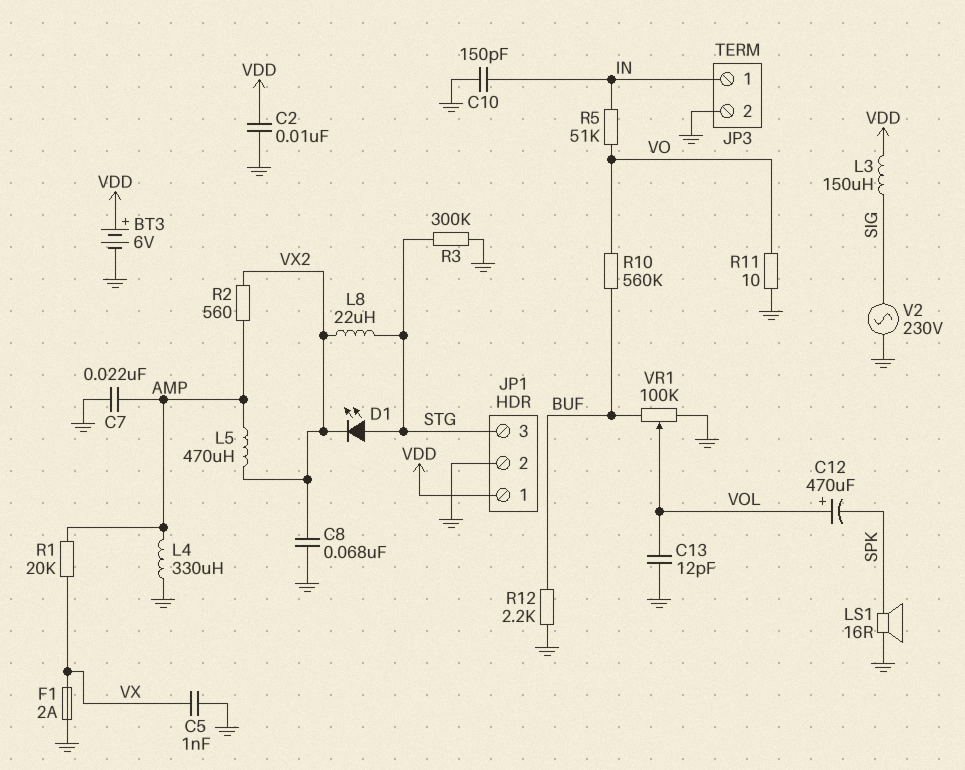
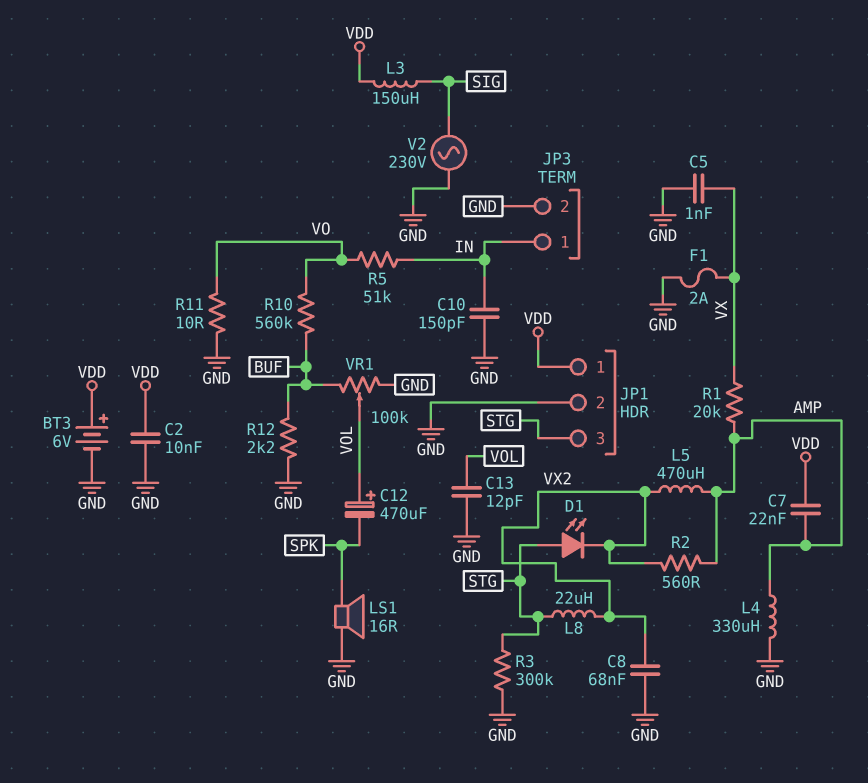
C7: 22nF (AMP, GND) -> 22nF (AMP, VDD)

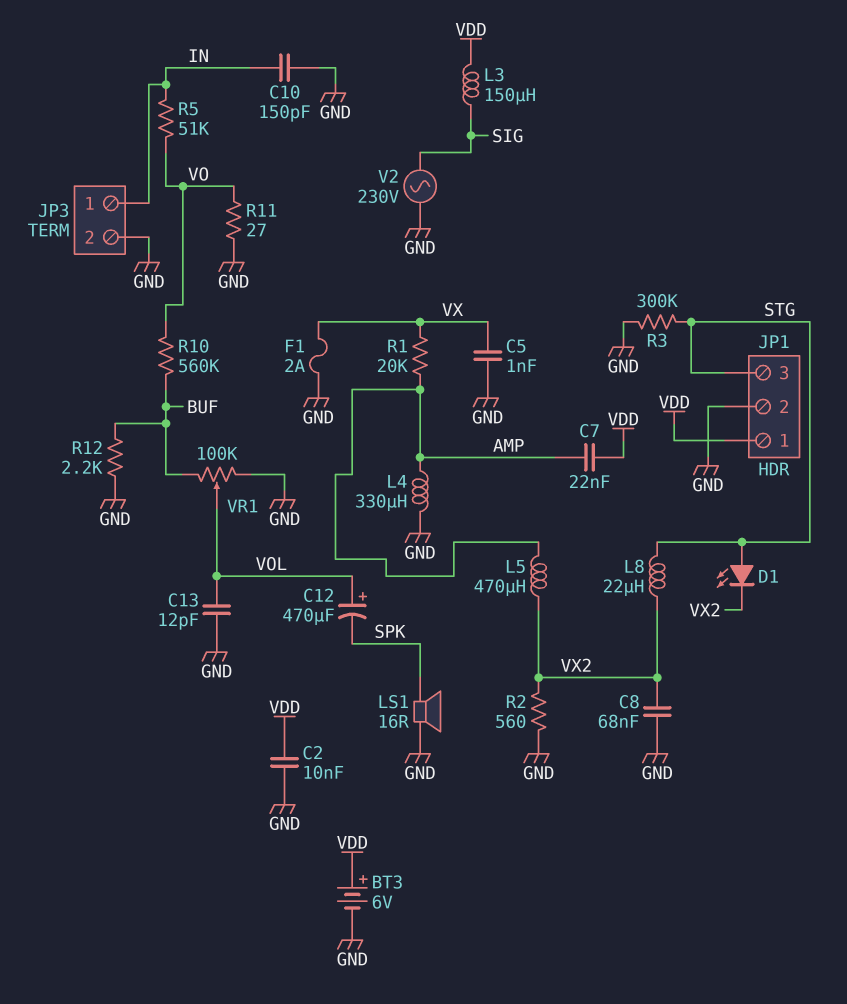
R2: 560 (AMP, VX2) -> 560 (GND, VX2)
R11: 10 (GND, VO) -> 27 (GND, VO)

